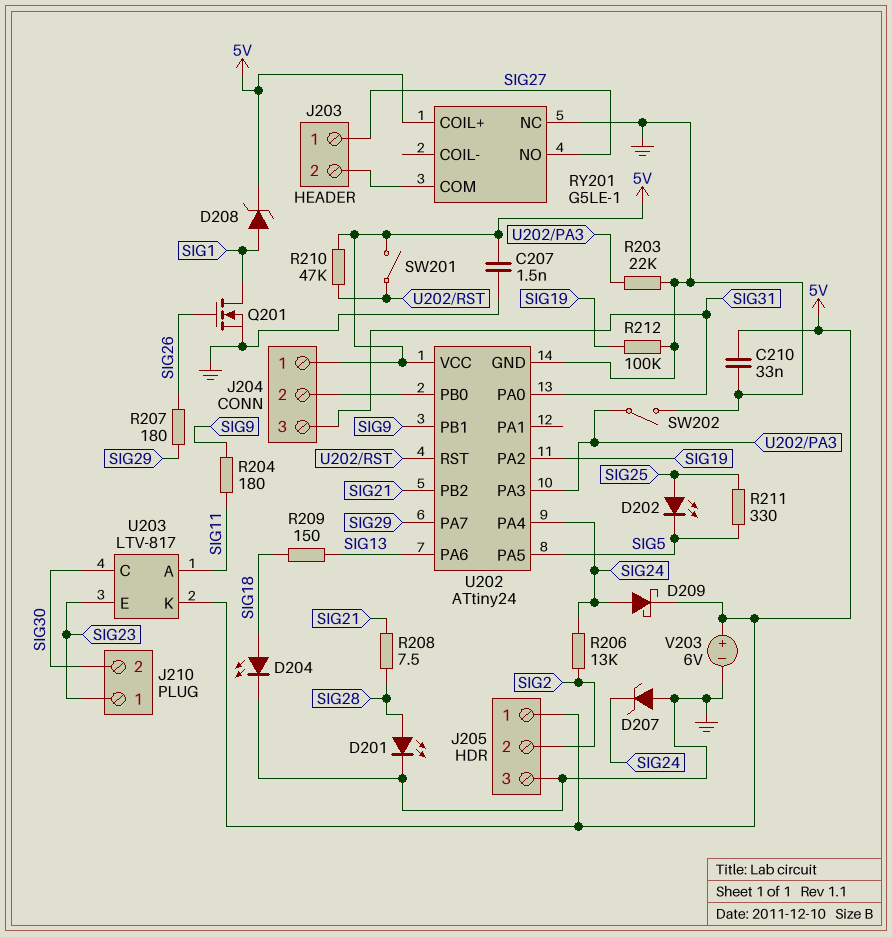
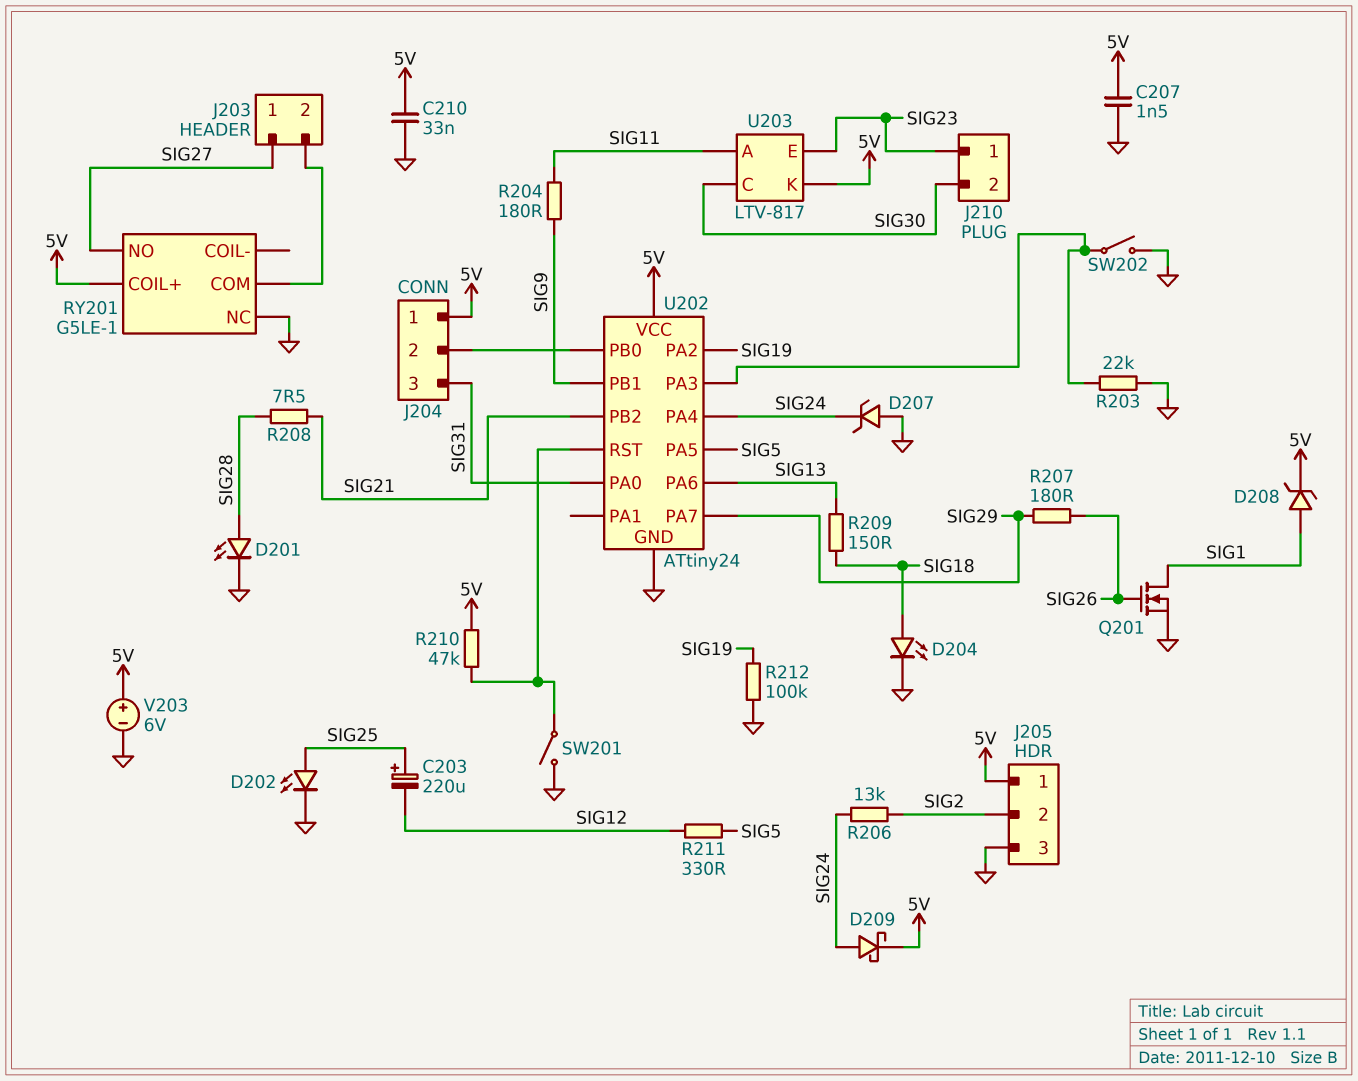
C203: none -> 220uF (plus SIG25, minus SIG12)
D202: LED (A SIG25, K SIG5) -> LED (A SIG25, K GND)
R211: 330 (SIG5, SIG25) -> 330 (SIG5, SIG12)
SW201: switch (5V, U202/RST) -> switch (GND, U202/RST)

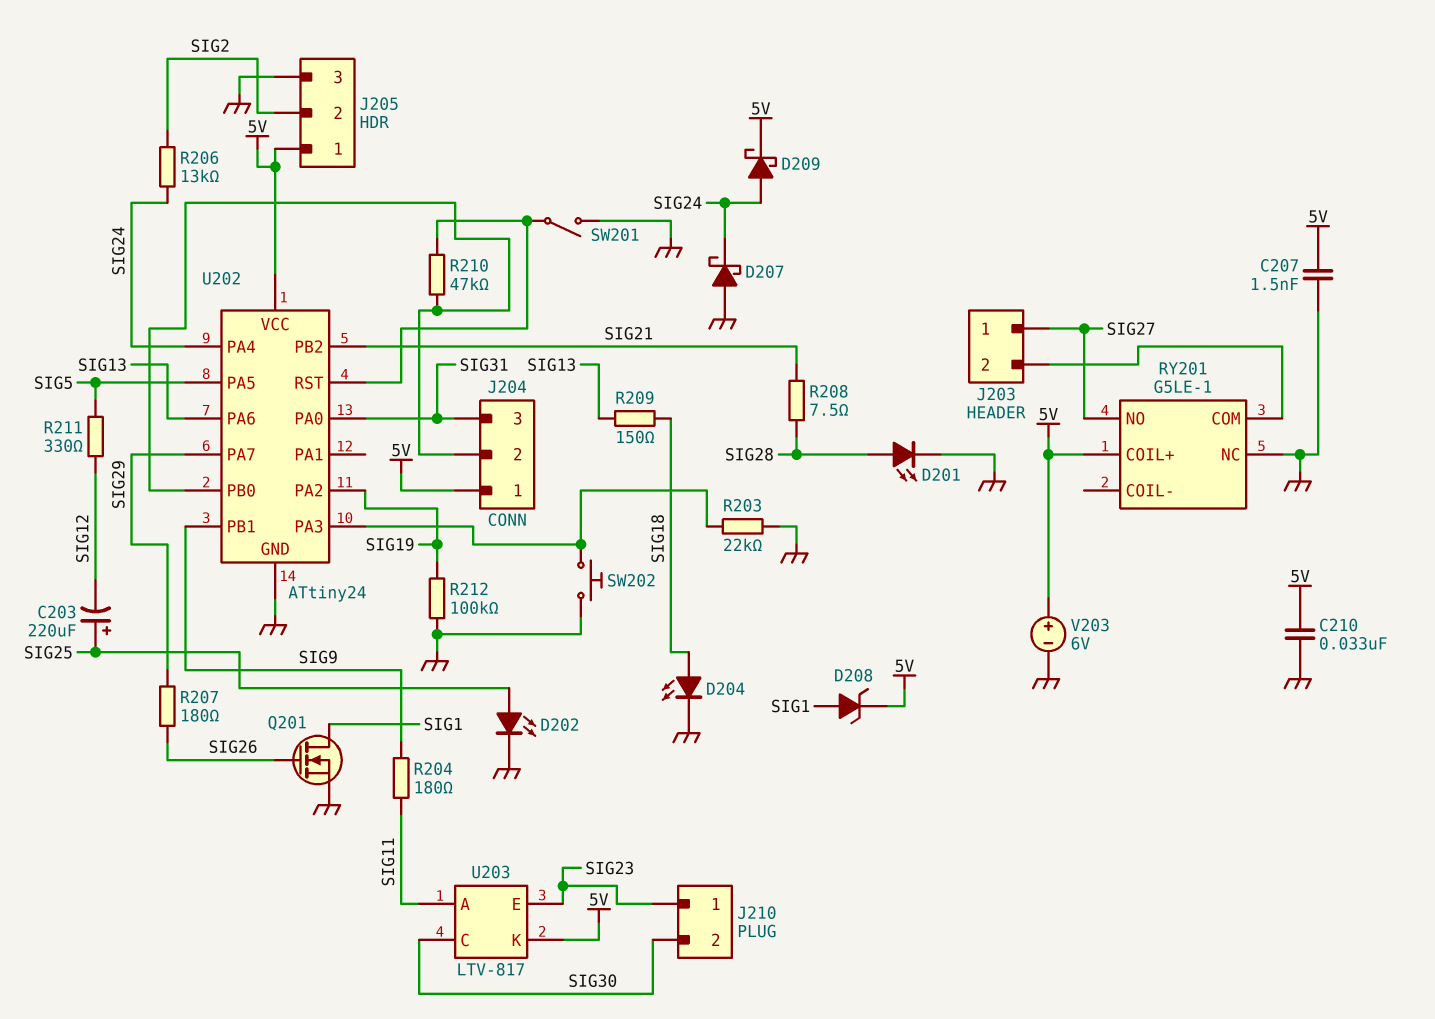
D207: zener (A GND, K SIG24) -> schottky (A GND, K SIG24)
R210: 47k (5V, U202/RST) -> 47k (J204/2, U202/RST)
SW202: switch (GND, U202/PA3) -> button (GND, U202/PA3)

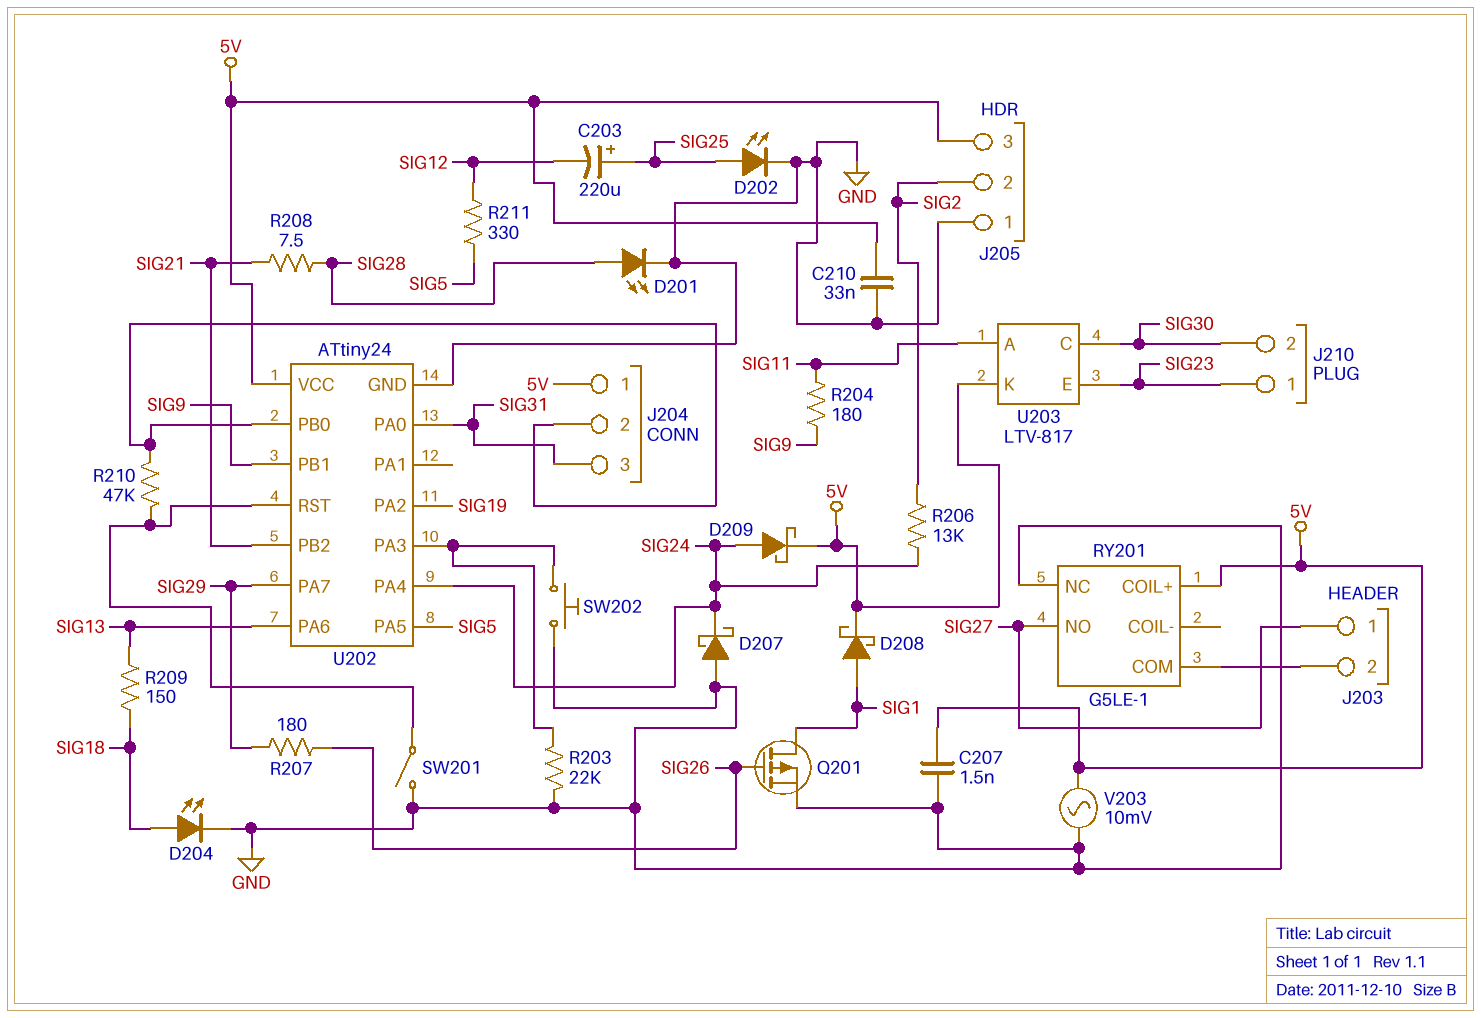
D208: zener (A SIG1, K 5V) -> schottky (A SIG1, K 5V)
J205 pin 1: 5V -> GND
J205 pin 3: GND -> 5V
Q201: NMOS (G SIG26, D SIG1, S GND) -> PMOS (G SIG26, D SIG1, S GND)
R212: 100k (GND, SIG19) -> none
V203: 6V (plus 5V, minus GND) -> AC 10mV (5V, GND)

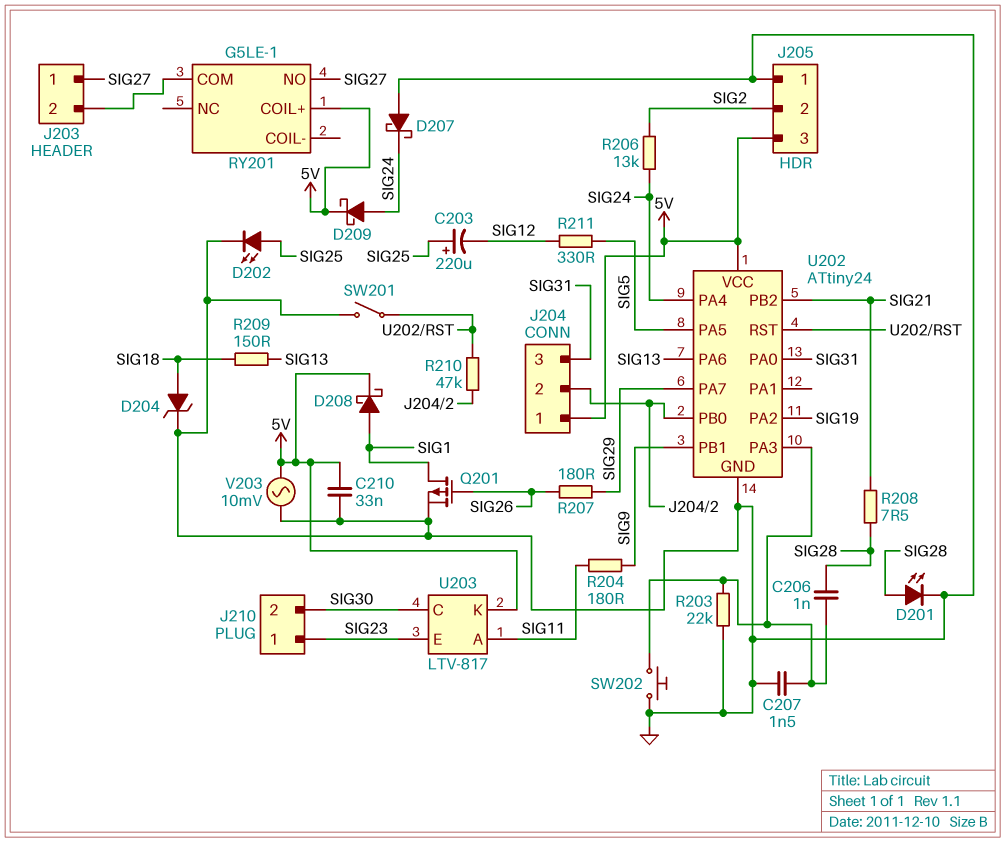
C206: none -> 1nF (SIG28, U202/PA3)
C207: 1.5nF (5V, GND) -> 1.5nF (GND, U202/PA3)
D204: LED (A SIG18, K GND) -> zener (A SIG18, K GND)
RY201 pin NC: GND -> none

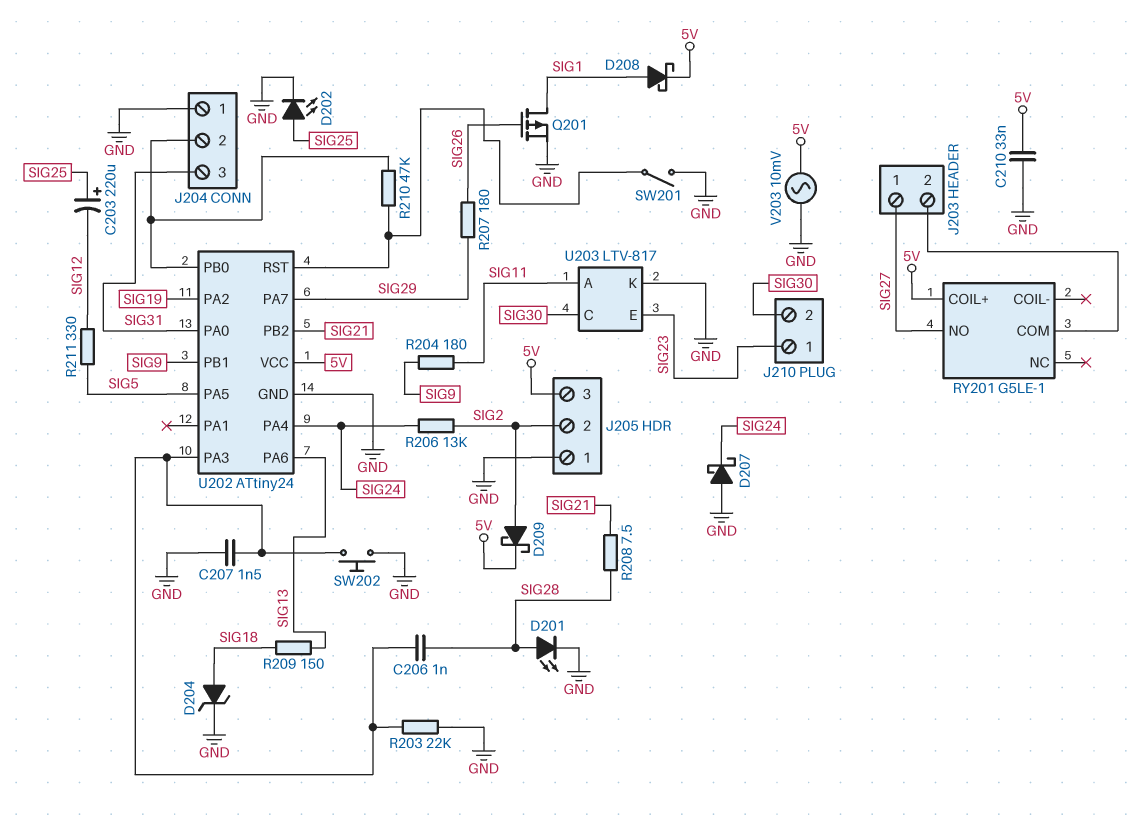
D209: schottky (A SIG24, K 5V) -> schottky (A SIG2, K 5V)
J204 pin 1: 5V -> GND
U203 pin K: 5V -> GND

